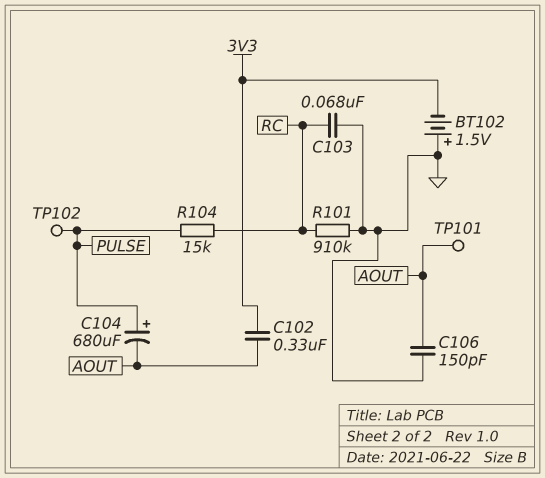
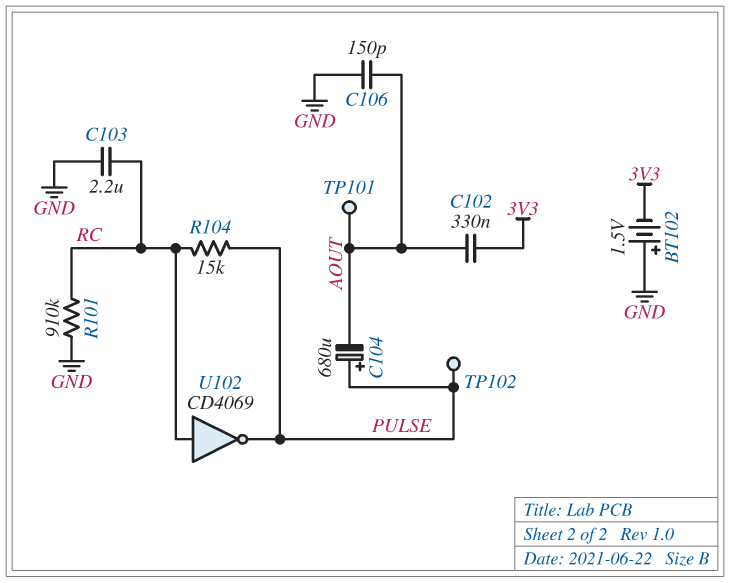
C103: 68nF (GND, RC) -> 2.2uF (GND, RC)
U102: none -> NOT CD4069 (in RC, out PULSE)

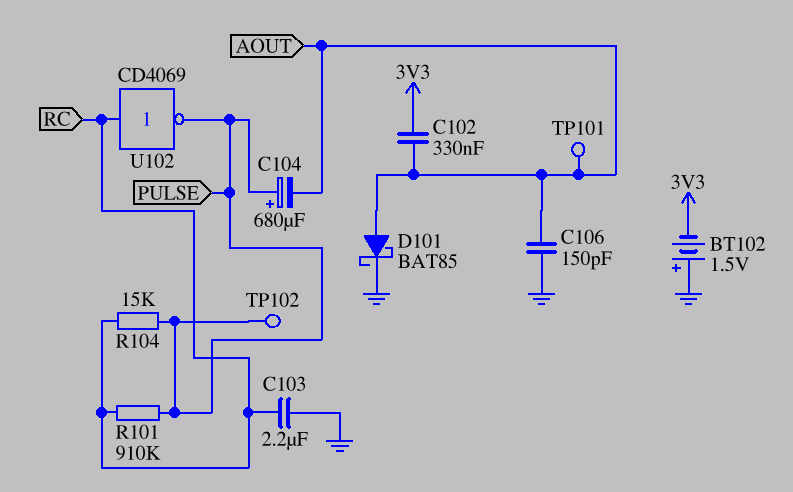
D101: none -> schottky BAT85 (A AOUT, K GND)
R101: 910k (GND, RC) -> 910k (PULSE, RC)

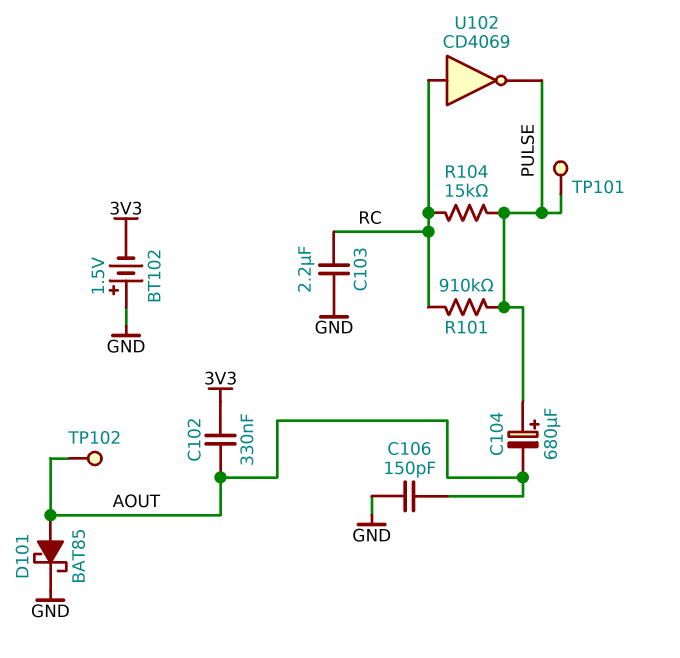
TP101: test point (AOUT) -> test point (PULSE)
TP102: test point (PULSE) -> test point (AOUT)

